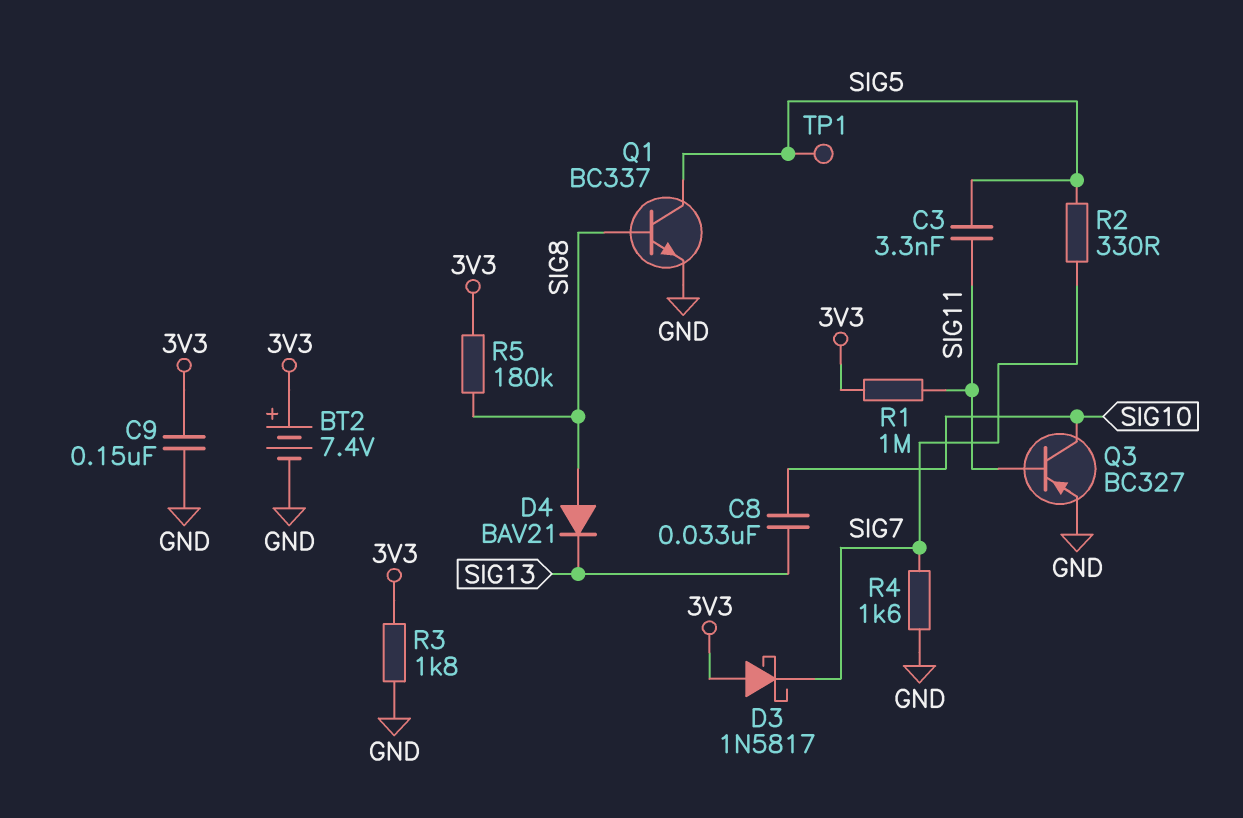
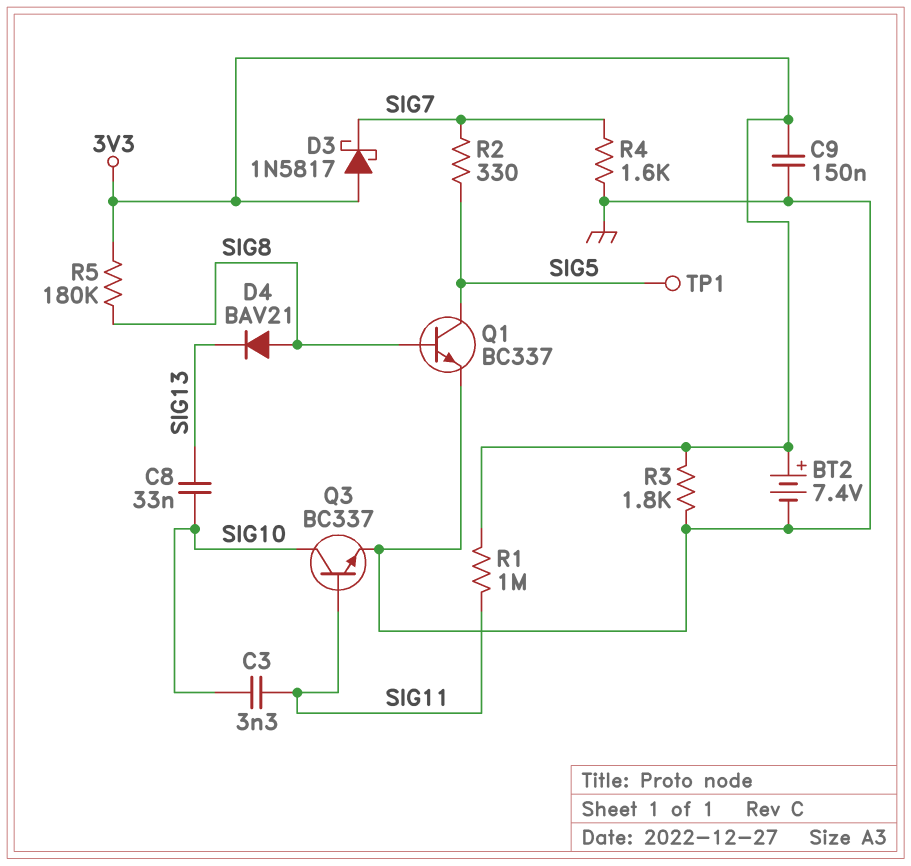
C3: 3.3nF (SIG5, SIG11) -> 3.3nF (SIG10, SIG11)
Q3: PNP BC327 (B SIG11, C SIG10, E GND) -> NPN BC337 (B SIG11, C SIG10, E GND)

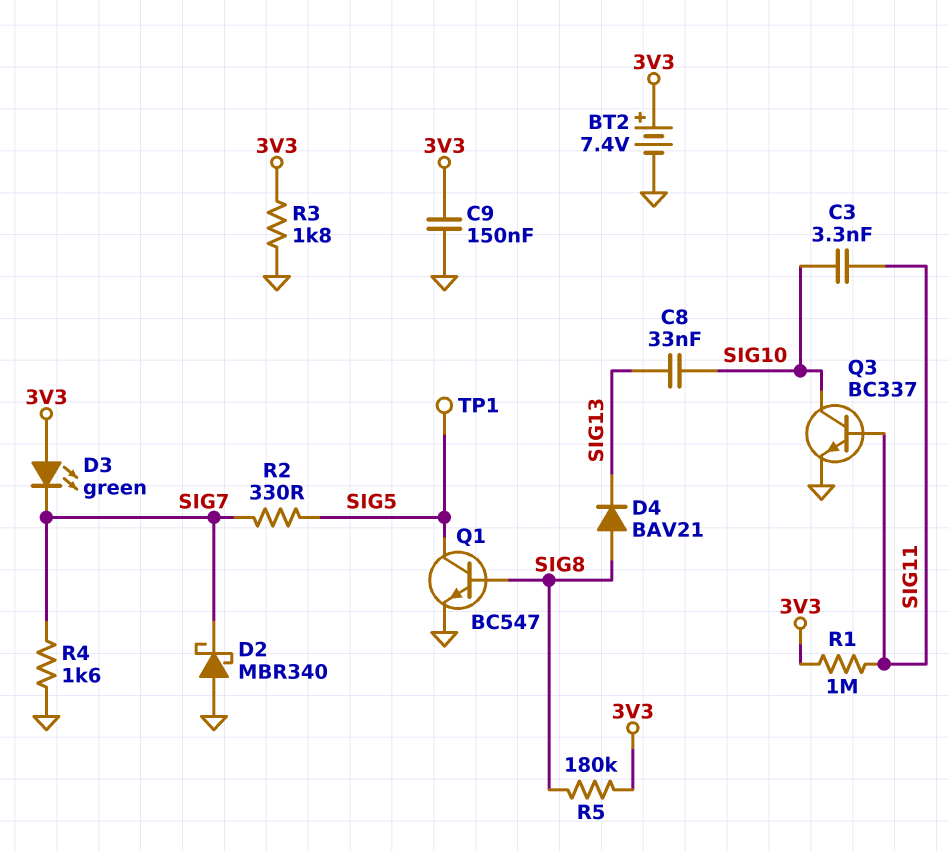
D2: none -> schottky MBR340 (A GND, K SIG7)
D3: schottky 1N5817 (A 3V3, K SIG7) -> LED green (A 3V3, K SIG7)
Q1: NPN BC337 (B SIG8, C SIG5, E GND) -> NPN BC547 (B SIG8, C SIG5, E GND)

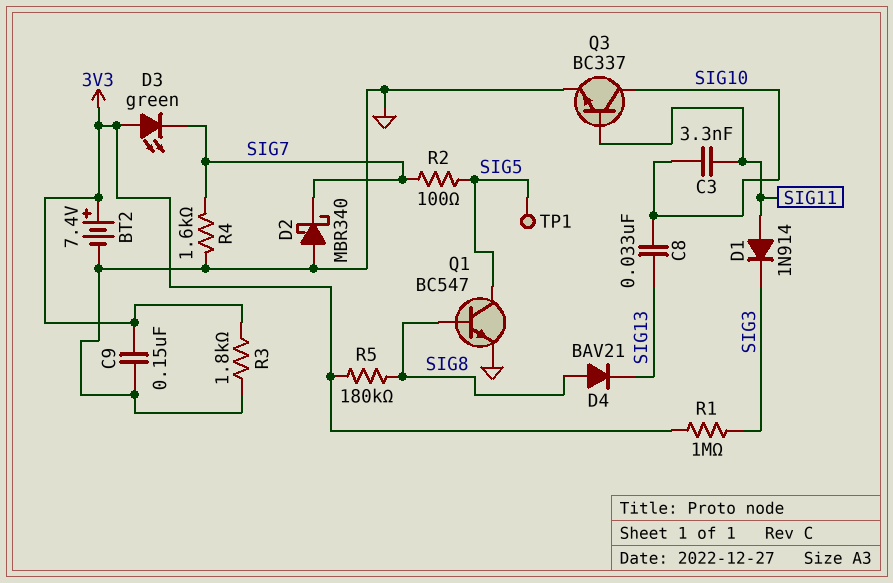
D1: none -> diode 1N914 (A SIG11, K SIG3)
R1: 1M (3V3, SIG11) -> 1M (3V3, SIG3)
R2: 330 (SIG5, SIG7) -> 100 (SIG5, SIG7)

